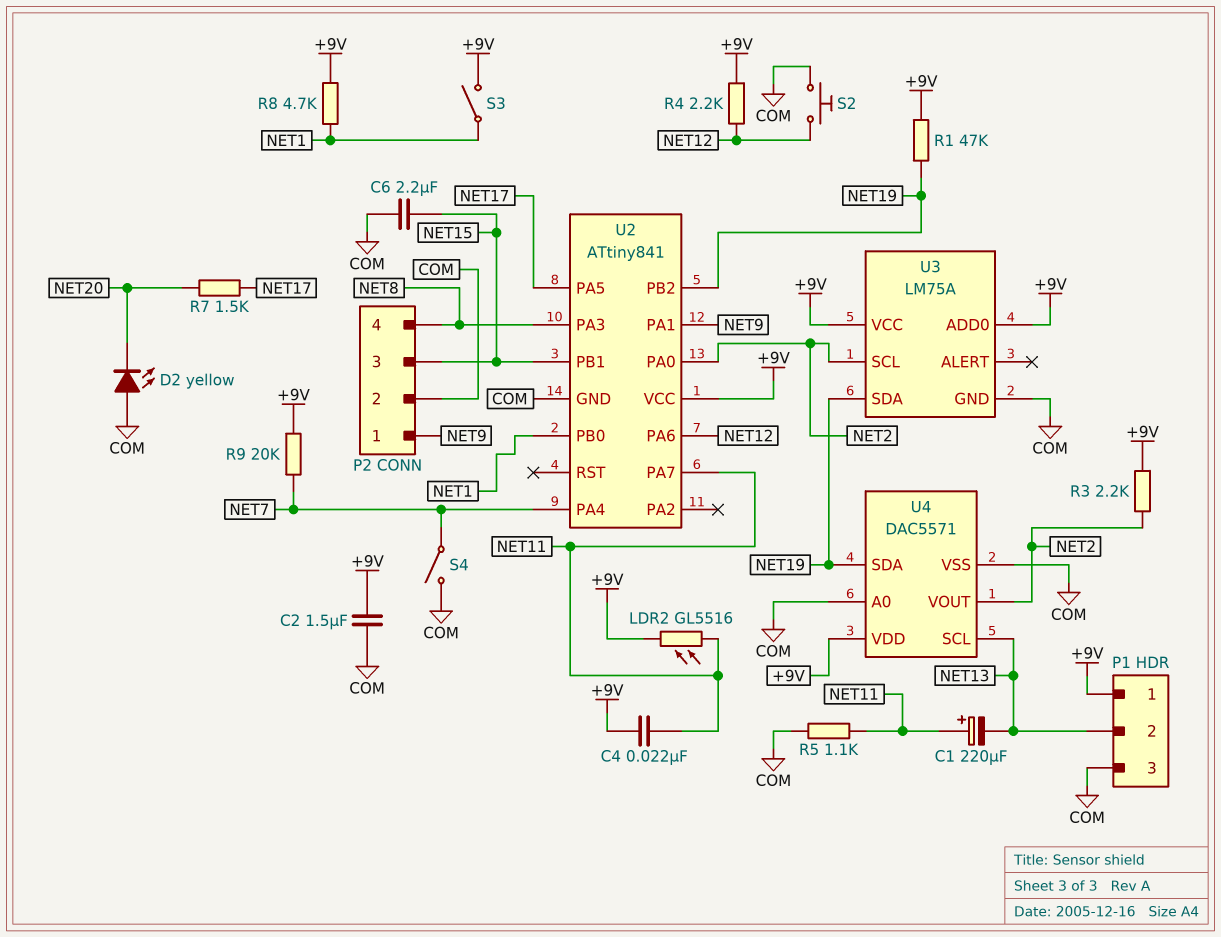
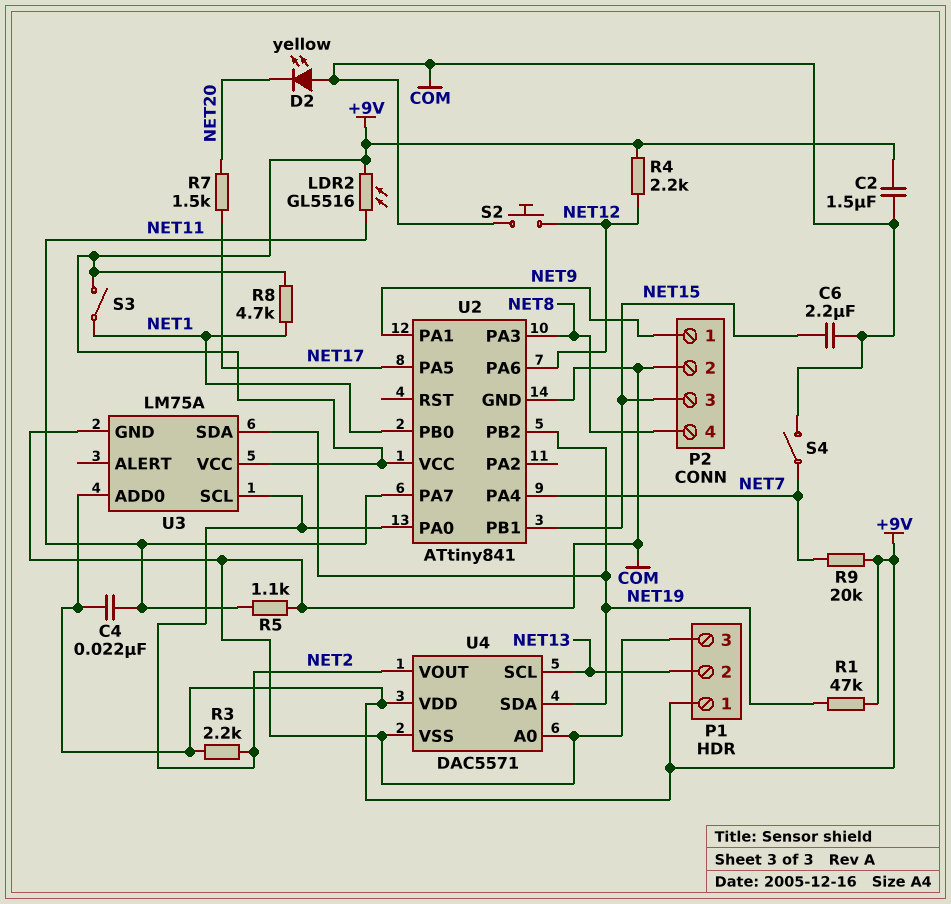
C1: 220uF (plus NET11, minus NET13) -> none

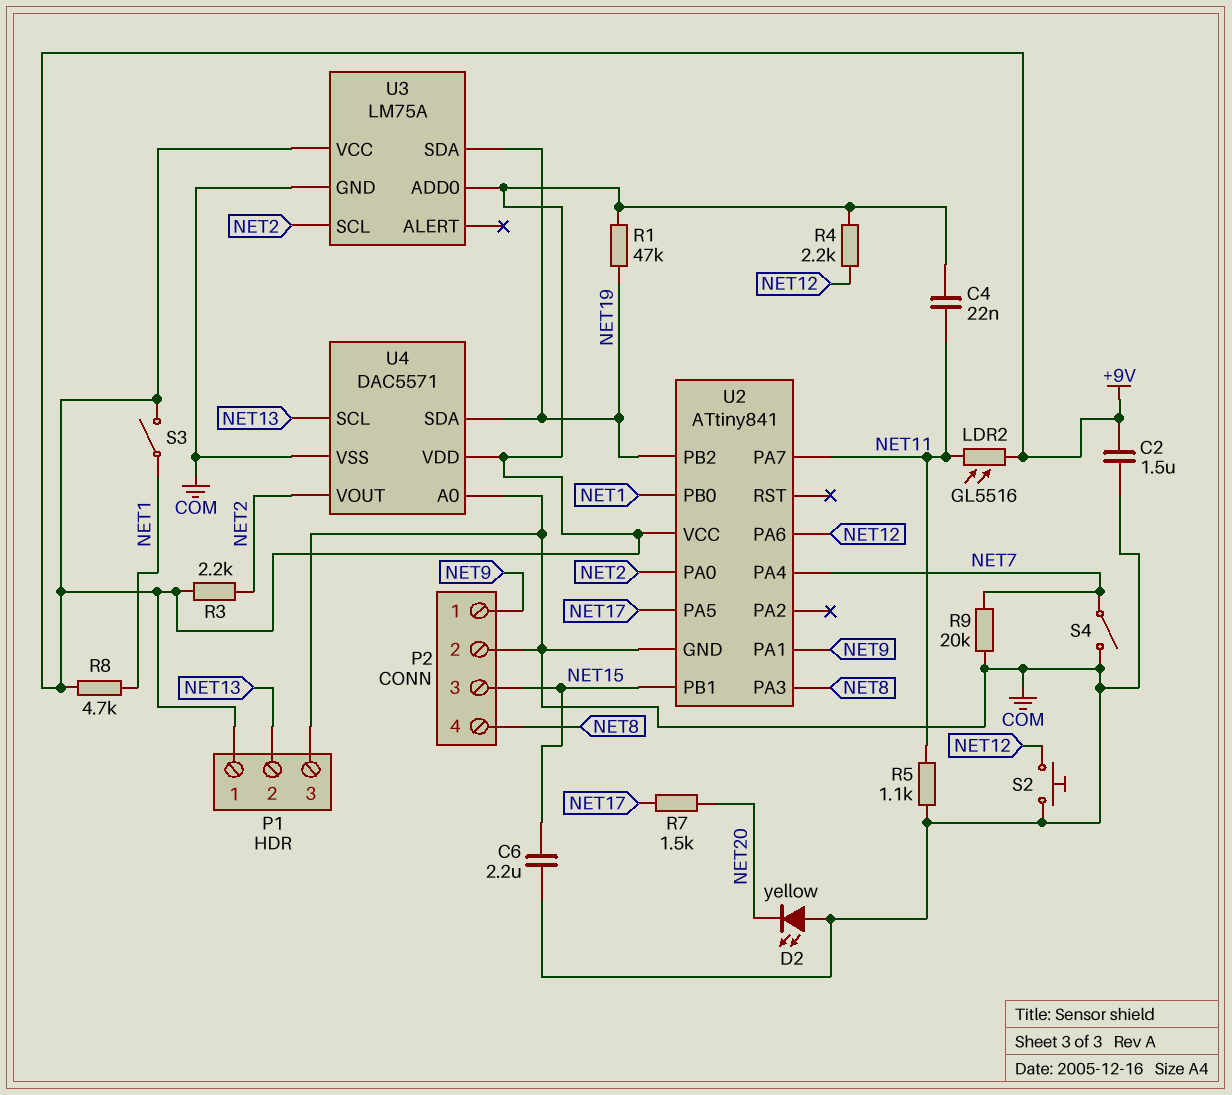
R9: 20k (+9V, NET7) -> 20k (COM, NET7)

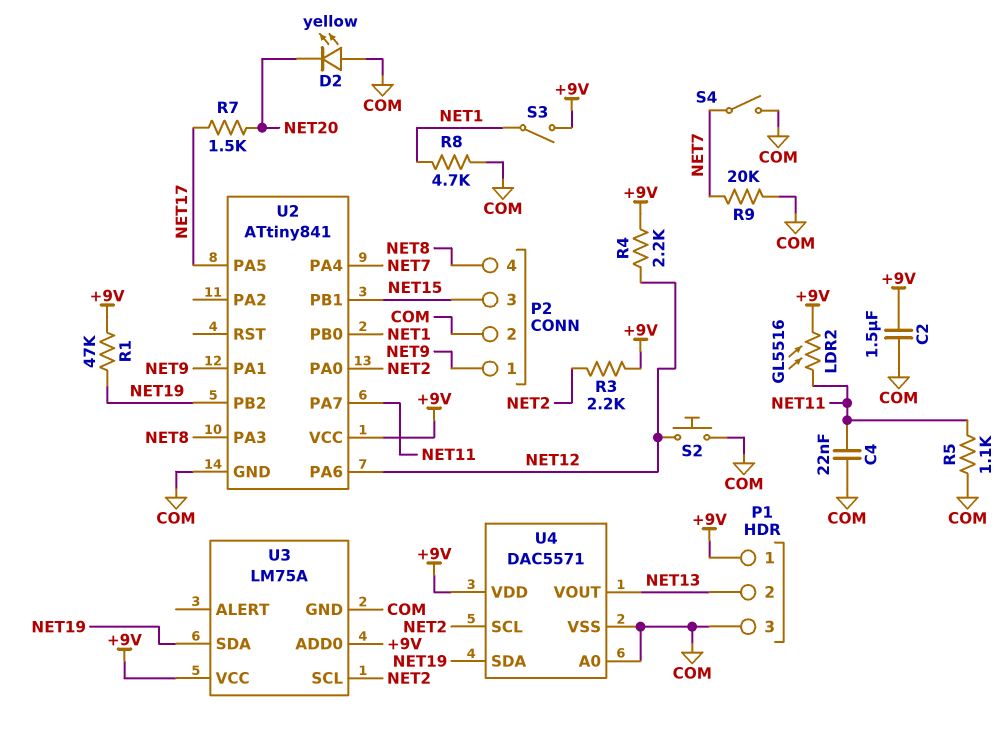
C4: 22nF (+9V, NET11) -> 22nF (COM, NET11)
C6: 2.2uF (COM, NET15) -> none
R8: 4.7k (+9V, NET1) -> 4.7k (COM, NET1)
U4 pin SCL: NET13 -> NET2
U4 pin VOUT: NET2 -> NET13

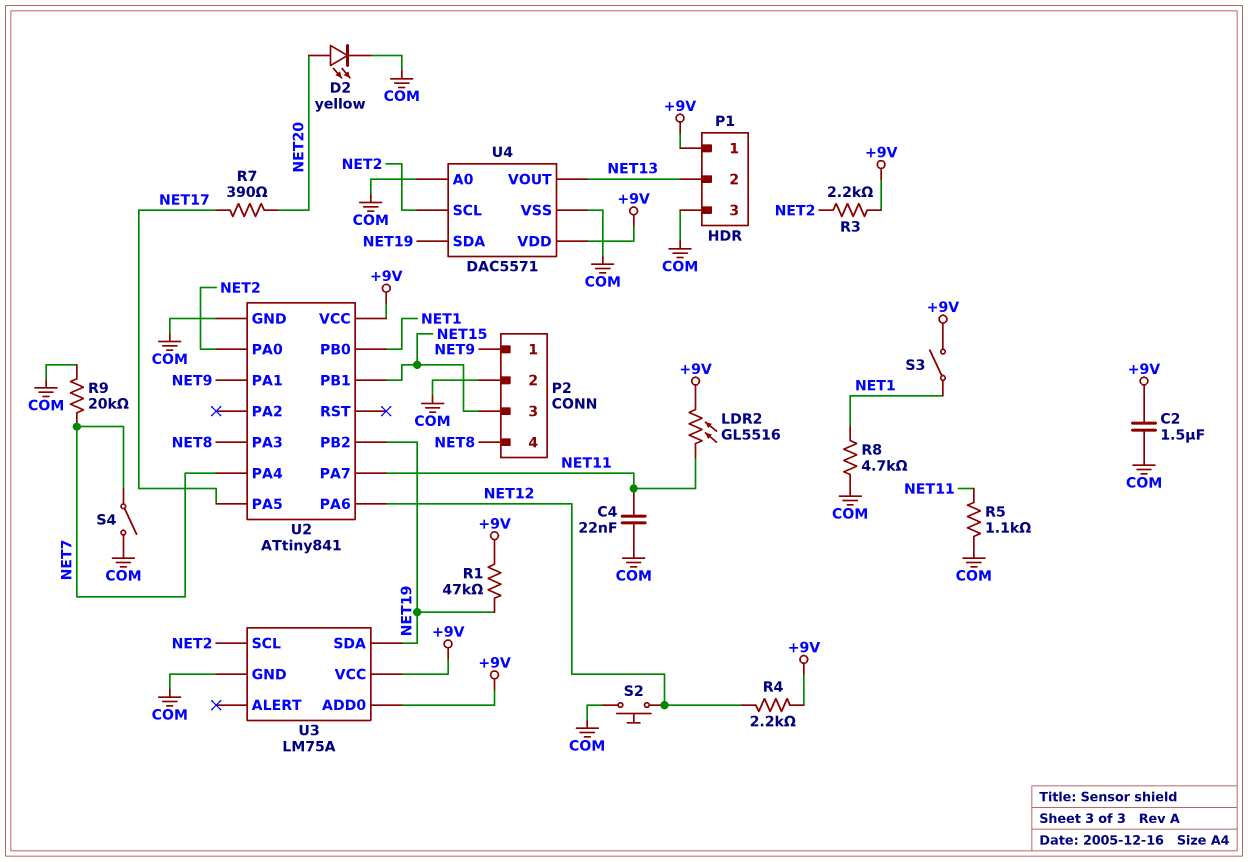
D2: LED yellow (A COM, K NET20) -> LED yellow (A NET20, K COM)
R7: 1.5k (NET17, NET20) -> 390 (NET17, NET20)

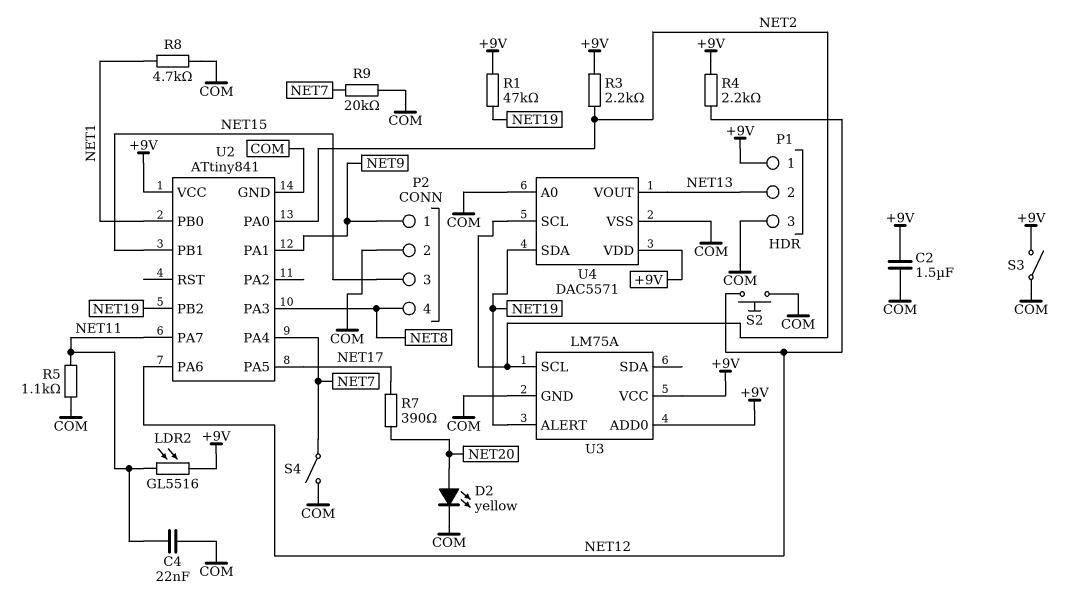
S3: switch (+9V, NET1) -> switch (+9V, COM)
U3 pin ALERT: none -> NET19
U3 pin SDA: NET19 -> none

